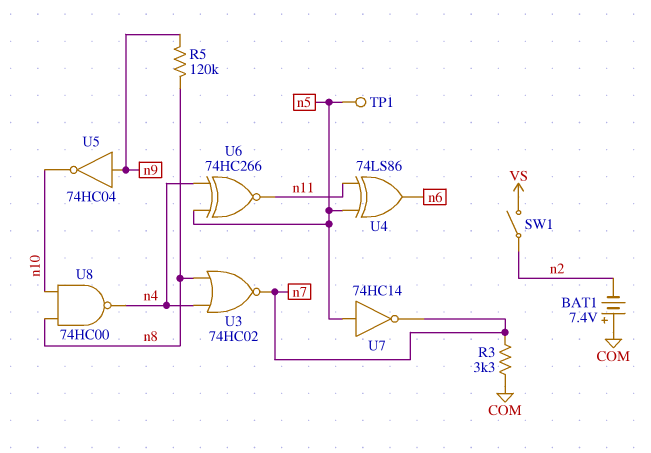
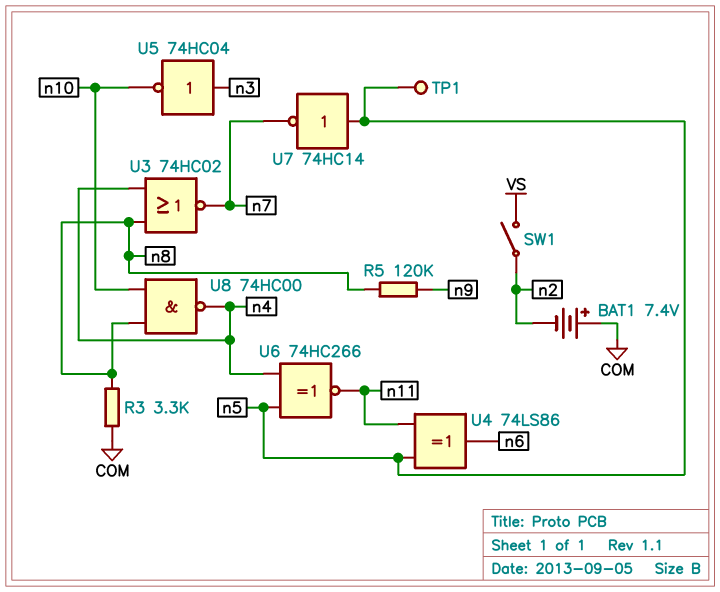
R3: 3.3k (COM, n7) -> 3.3k (COM, n8)
U5: NOT 74HC04 (in n9, out n10) -> NOT 74HC04 (in n3, out n10)

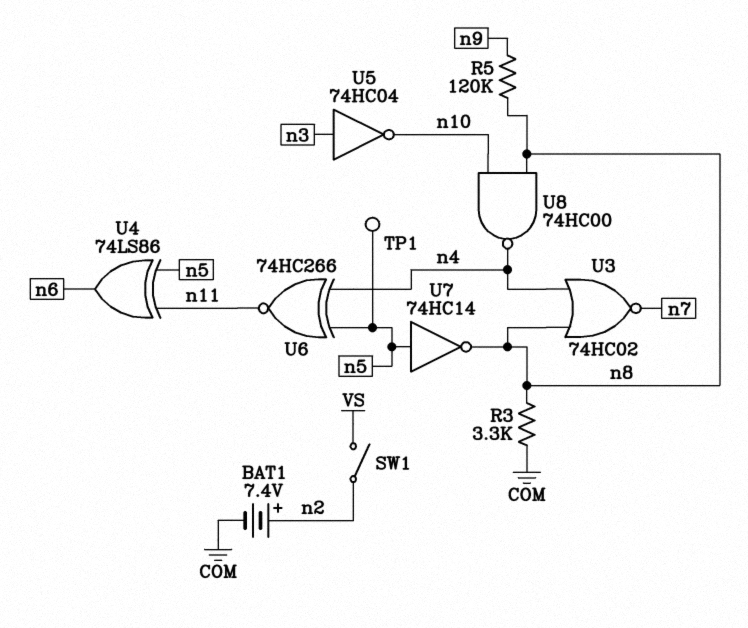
BAT1: 7.4V (plus COM, minus n2) -> 7.4V (plus n2, minus COM)
U7: NOT 74HC14 (in n5, out n7) -> NOT 74HC14 (in n5, out n8)

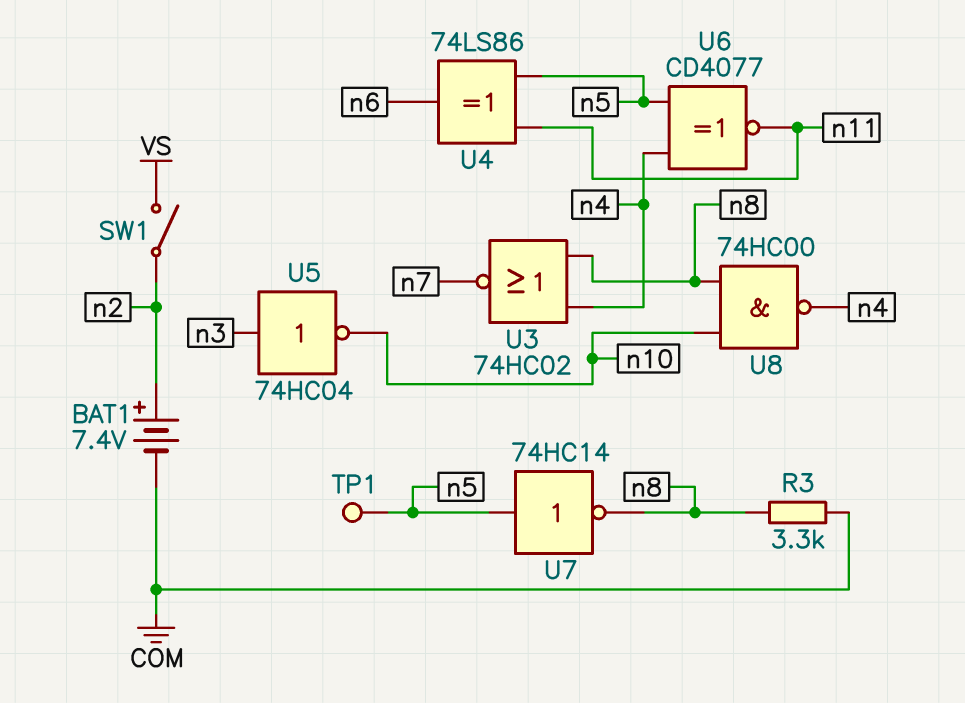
R5: 120k (n8, n9) -> none
U6: XNOR 74HC266 (in n4, in n5, out n11) -> XNOR CD4077 (in n4, in n5, out n11)

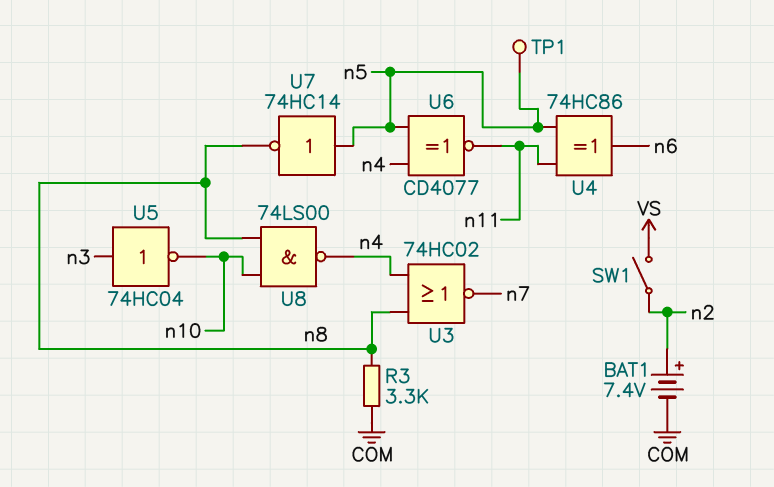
U4: XOR 74LS86 (in n5, in n11, out n6) -> XOR 74HC86 (in n5, in n11, out n6)
U8: NAND 74HC00 (in n8, in n10, out n4) -> NAND 74LS00 (in n8, in n10, out n4)

